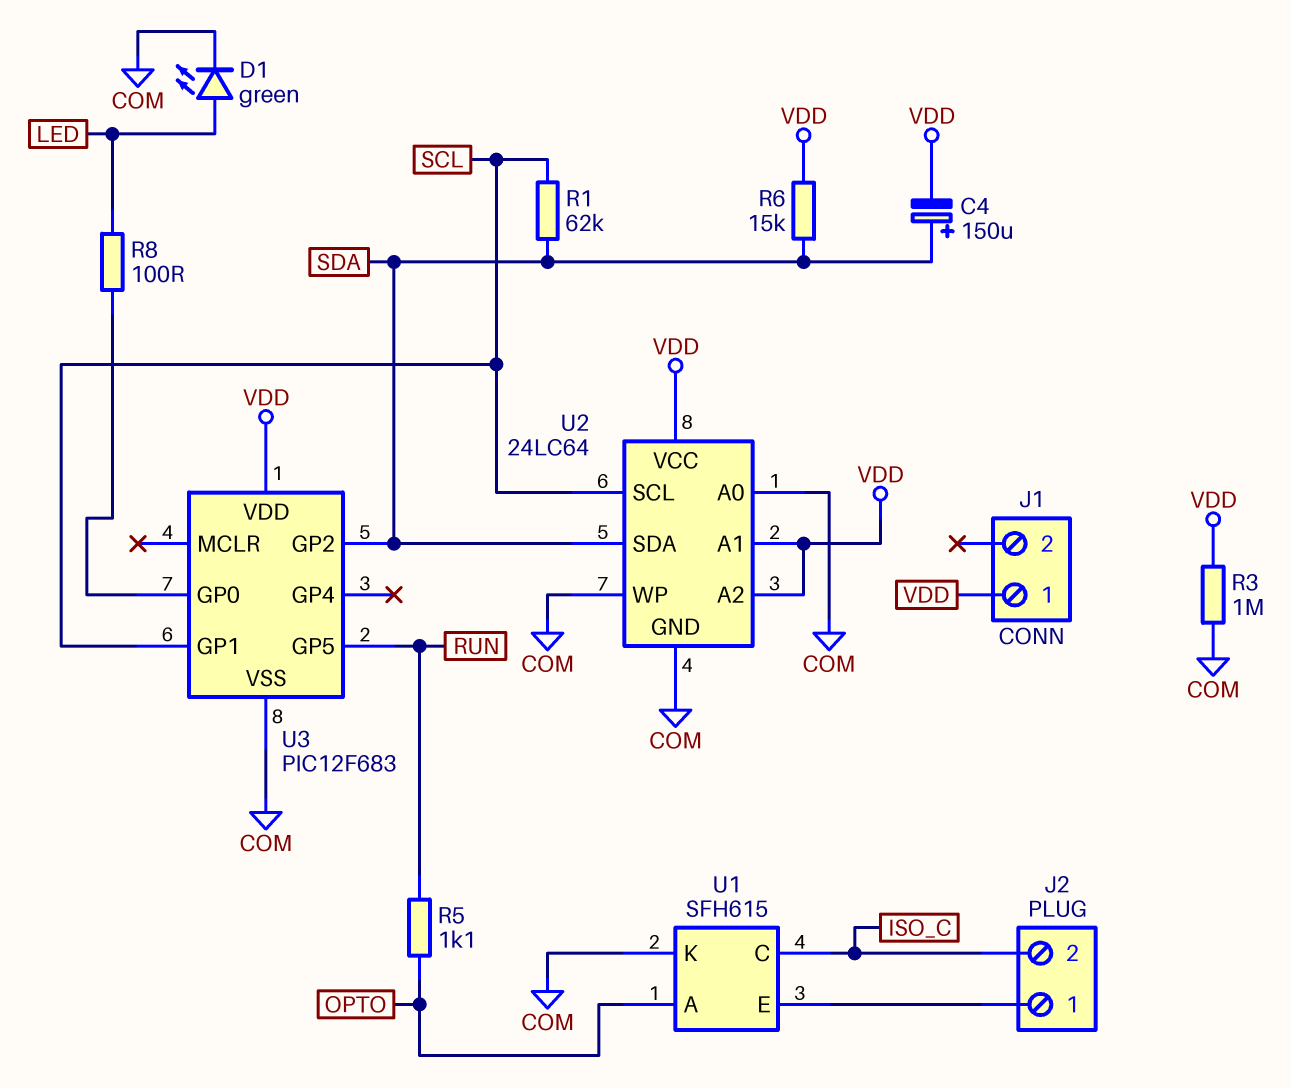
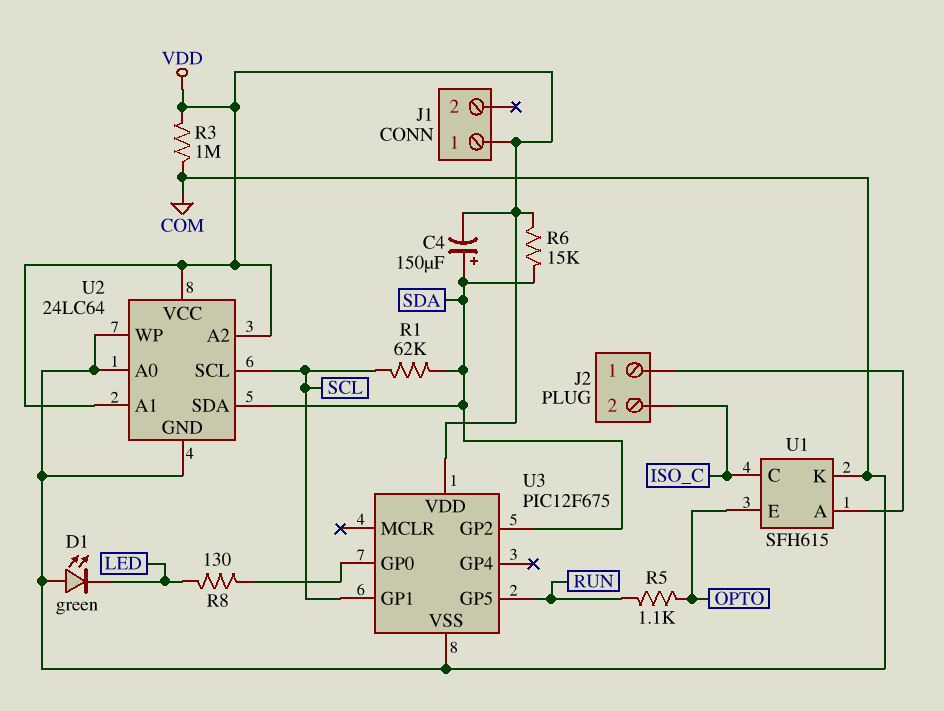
D1: LED green (A LED, K COM) -> LED green (A COM, K LED)
R8: 100 (LED, U3/GP0) -> 130 (LED, U3/GP0)
U1 pin A: OPTO -> J2/1
U1 pin E: J2/1 -> OPTO
U3: PIC12F683 -> PIC12F675

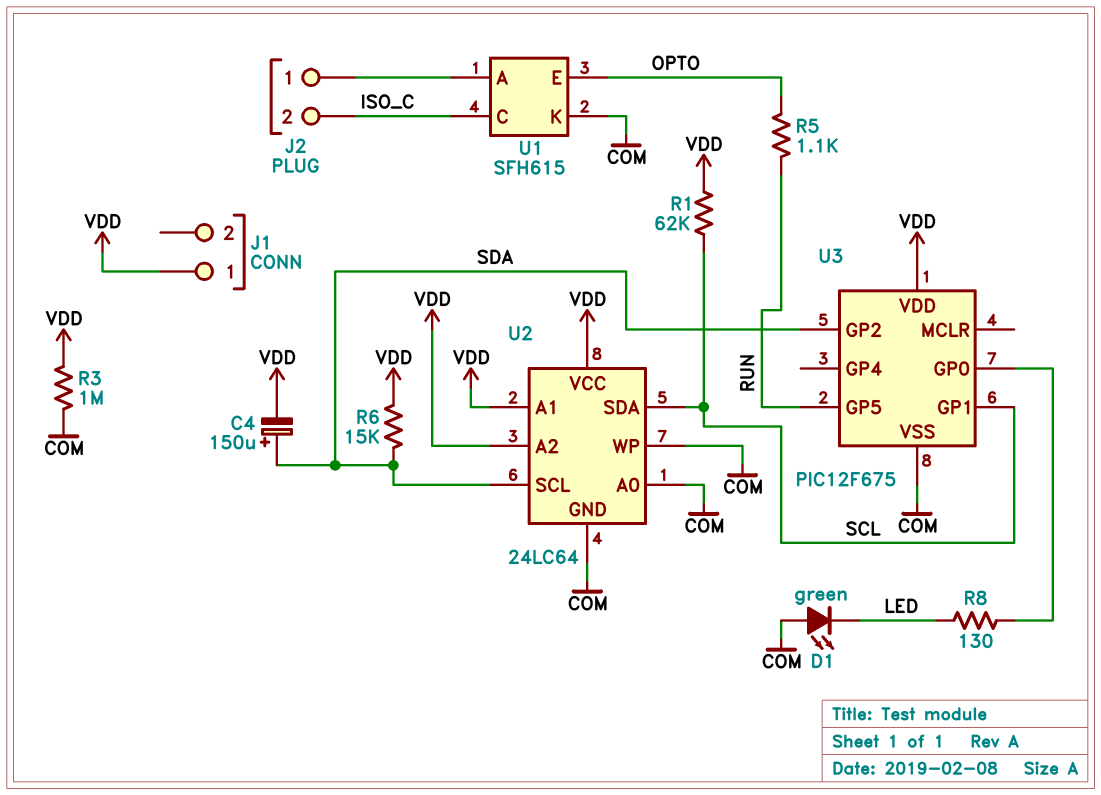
R1: 62k (SCL, SDA) -> 62k (SCL, VDD)
U2 pin SCL: SCL -> SDA
U2 pin SDA: SDA -> SCL

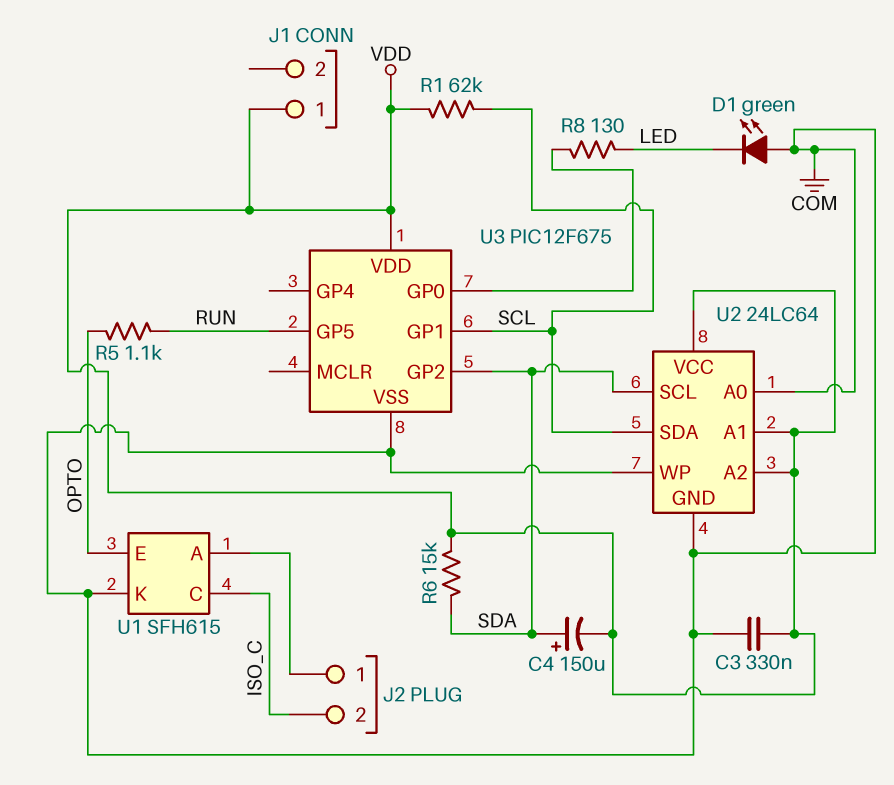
C3: none -> 330nF (COM, VDD)
R3: 1M (COM, VDD) -> none

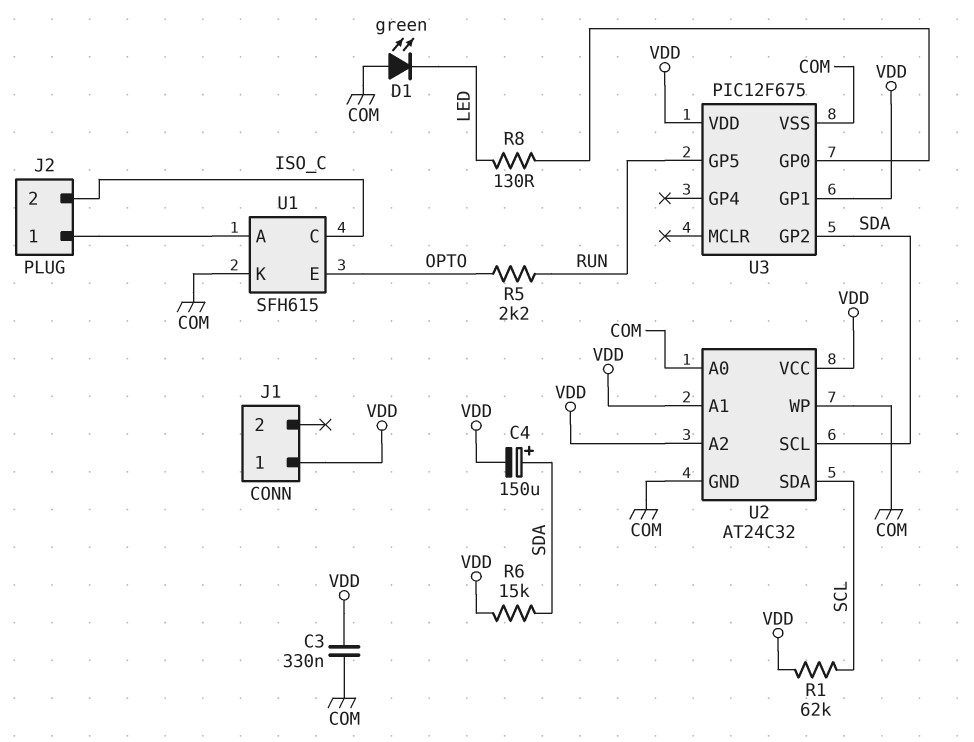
R5: 1.1k (OPTO, RUN) -> 2.2k (OPTO, RUN)
U2: 24LC64 -> AT24C32
U3 pin GP1: SCL -> VDD

